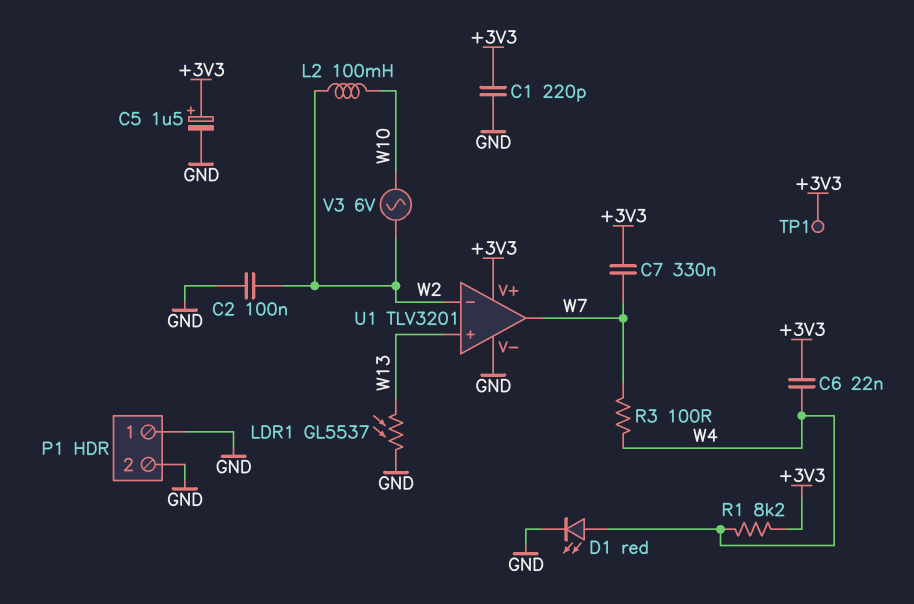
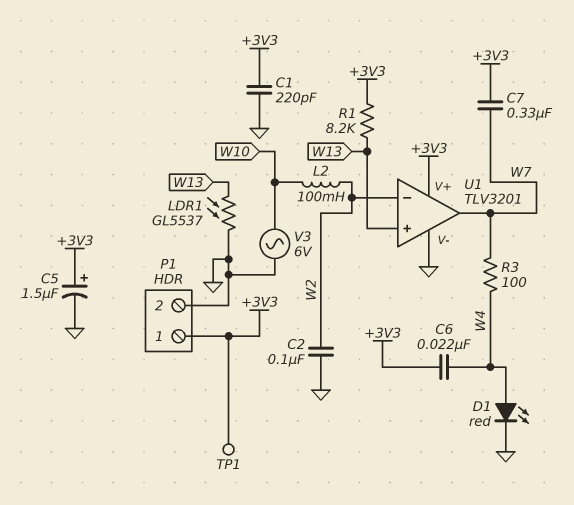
P1 pin 1: GND -> +3V3
R1: 8.2k (+3V3, W4) -> 8.2k (+3V3, W13)
V3: AC 6V (W2, W10) -> AC 6V (GND, W10)

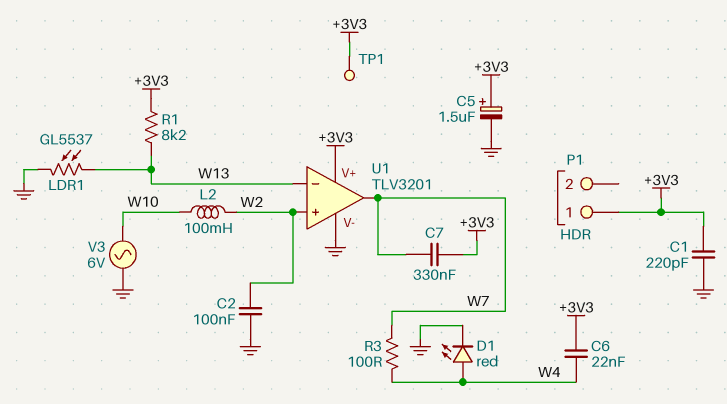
P1 pin 2: GND -> none
U1 pin in+: W13 -> W2
U1 pin in-: W2 -> W13

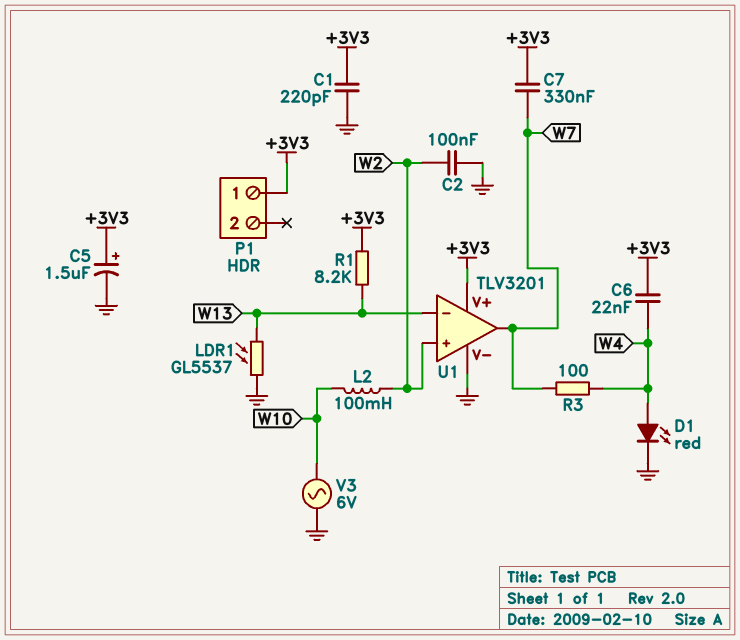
TP1: test point (+3V3) -> none

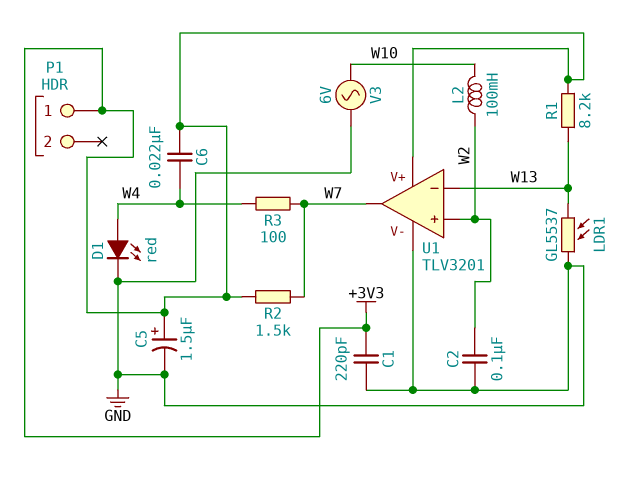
C7: 330nF (+3V3, W7) -> none
R2: none -> 1.5k (+3V3, W7)

